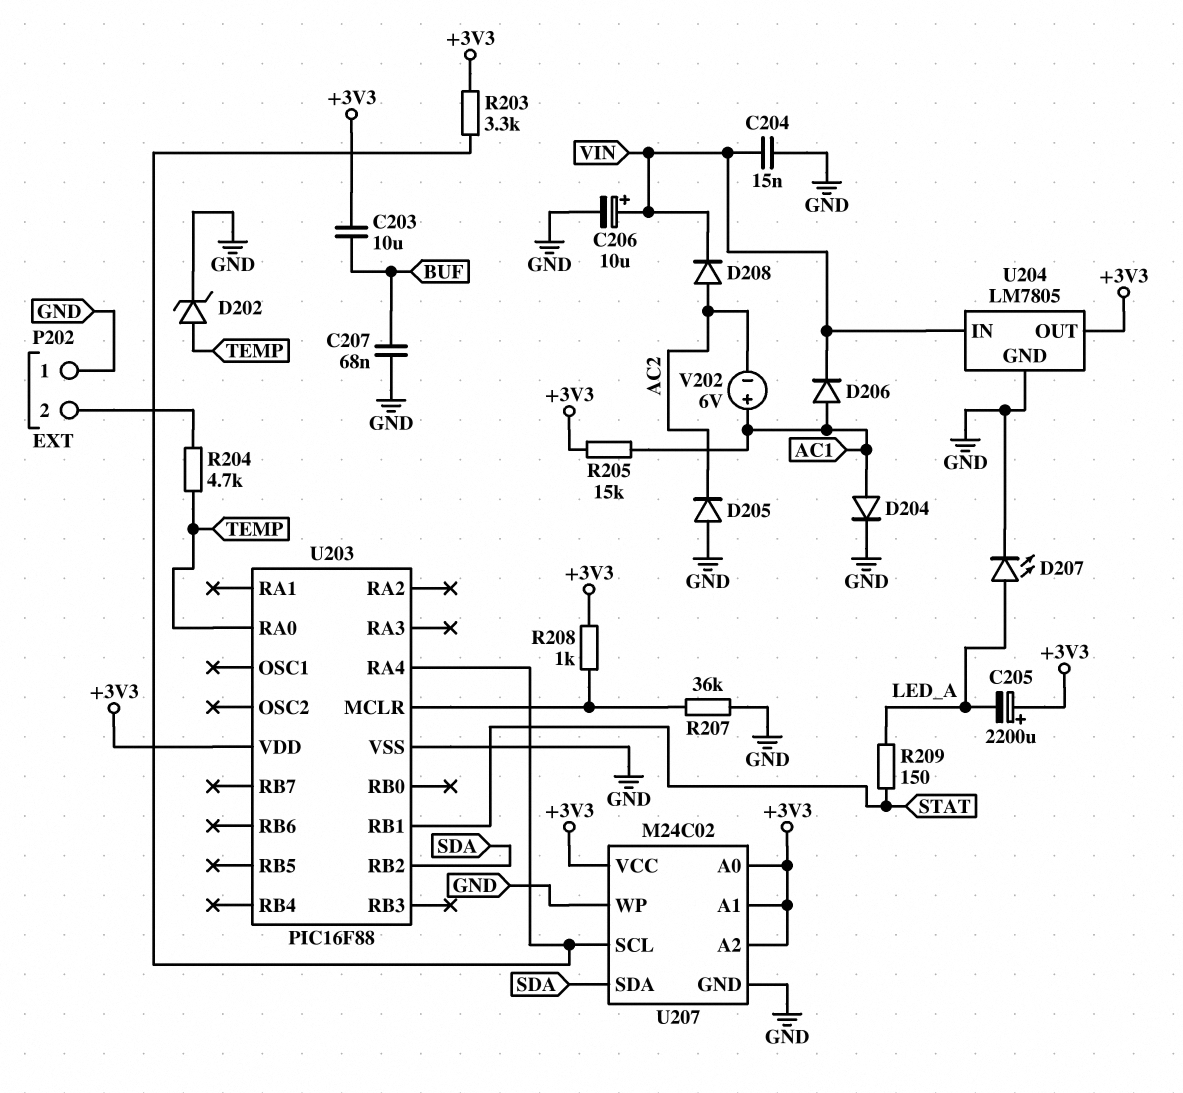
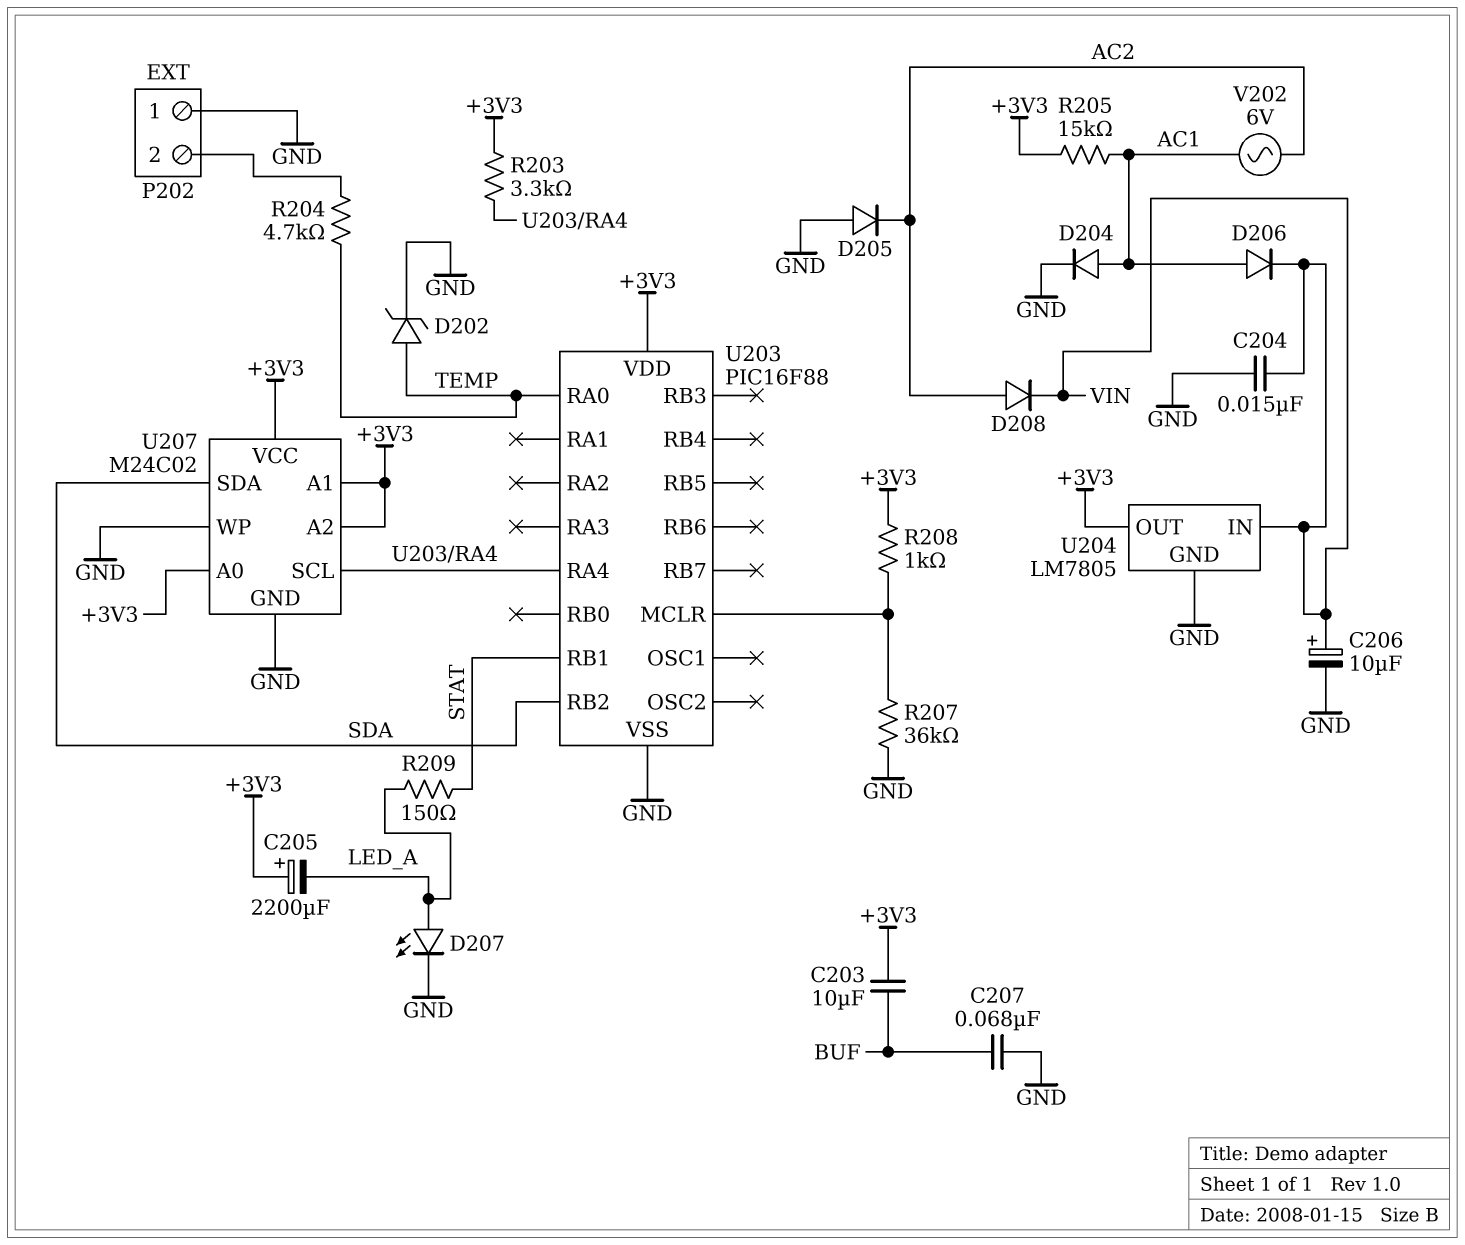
V202: 6V (plus AC1, minus AC2) -> AC 6V (AC1, AC2)

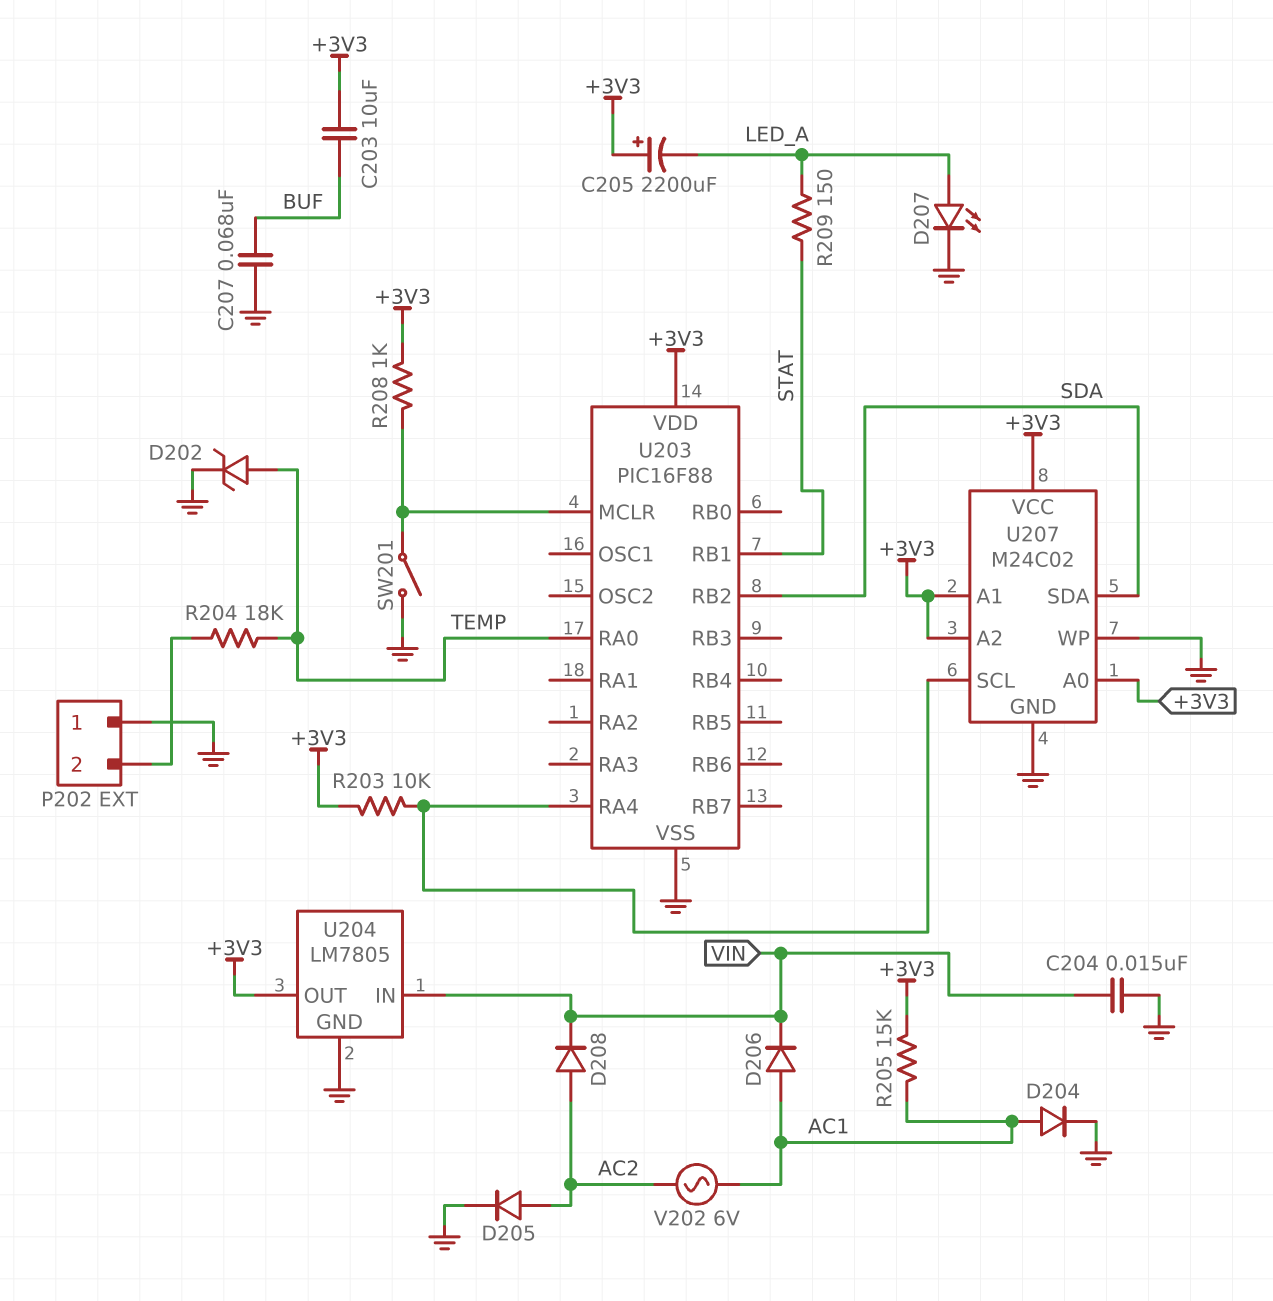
C206: 10uF (plus VIN, minus GND) -> none
D205: diode (A GND, K AC2) -> diode (A AC2, K GND)
R203: 3.3k (+3V3, U203/RA4) -> 10k (+3V3, U203/RA4)
R204: 4.7k (P202/2, TEMP) -> 18k (P202/2, TEMP)
R207: 36k (GND, U203/MCLR) -> none
SW201: none -> switch (GND, U203/MCLR)

